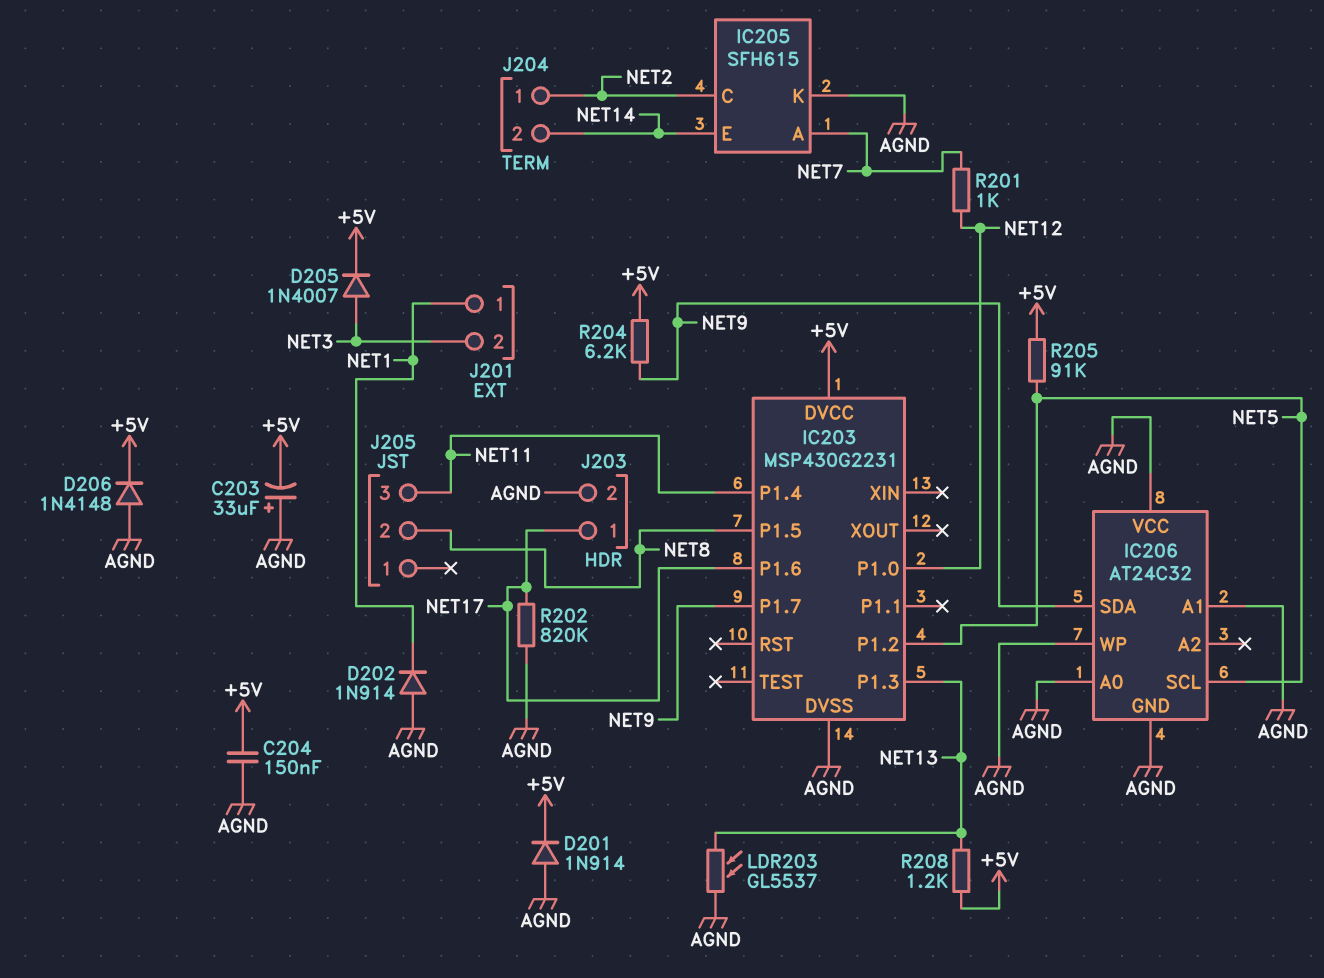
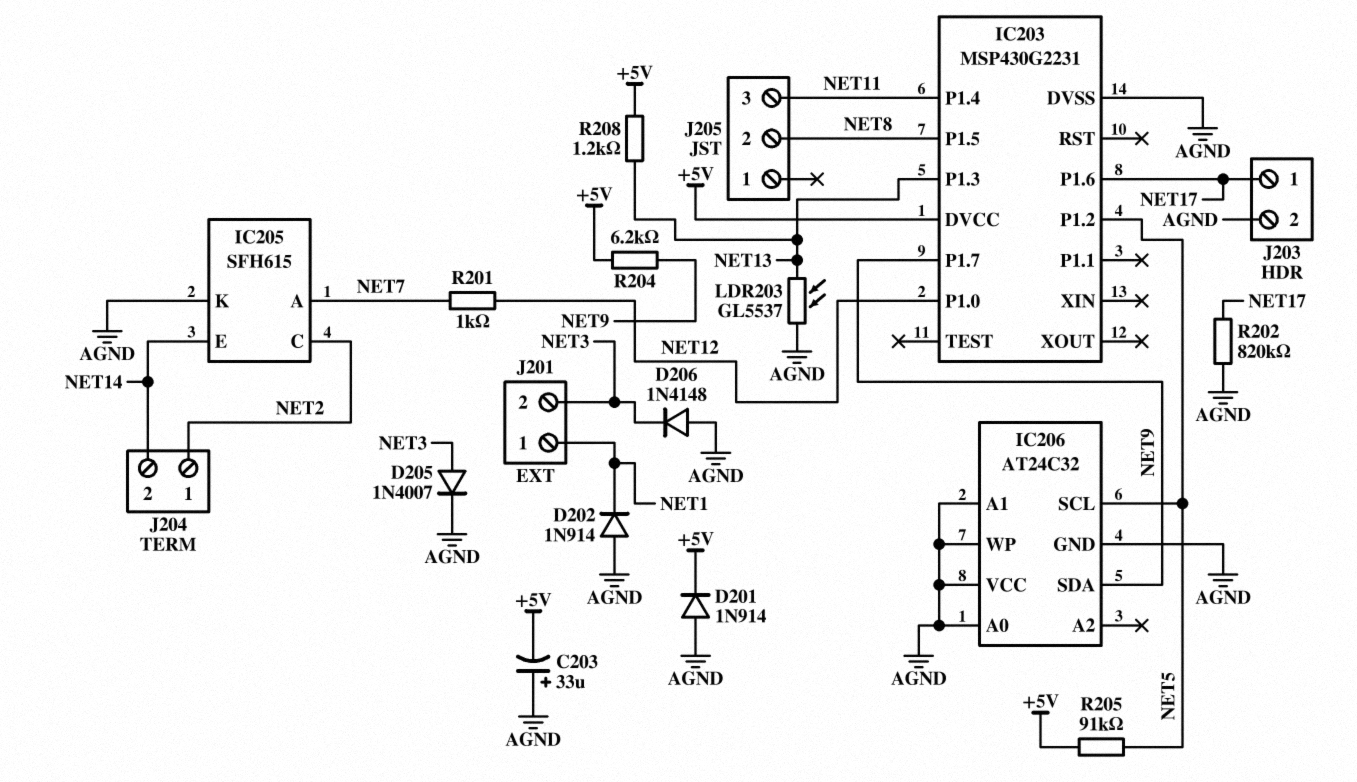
C204: 150nF (+5V, AGND) -> none
D205: diode 1N4007 (A NET3, K +5V) -> diode 1N4007 (A NET3, K AGND)
D206: diode 1N4148 (A AGND, K +5V) -> diode 1N4148 (A AGND, K NET3)

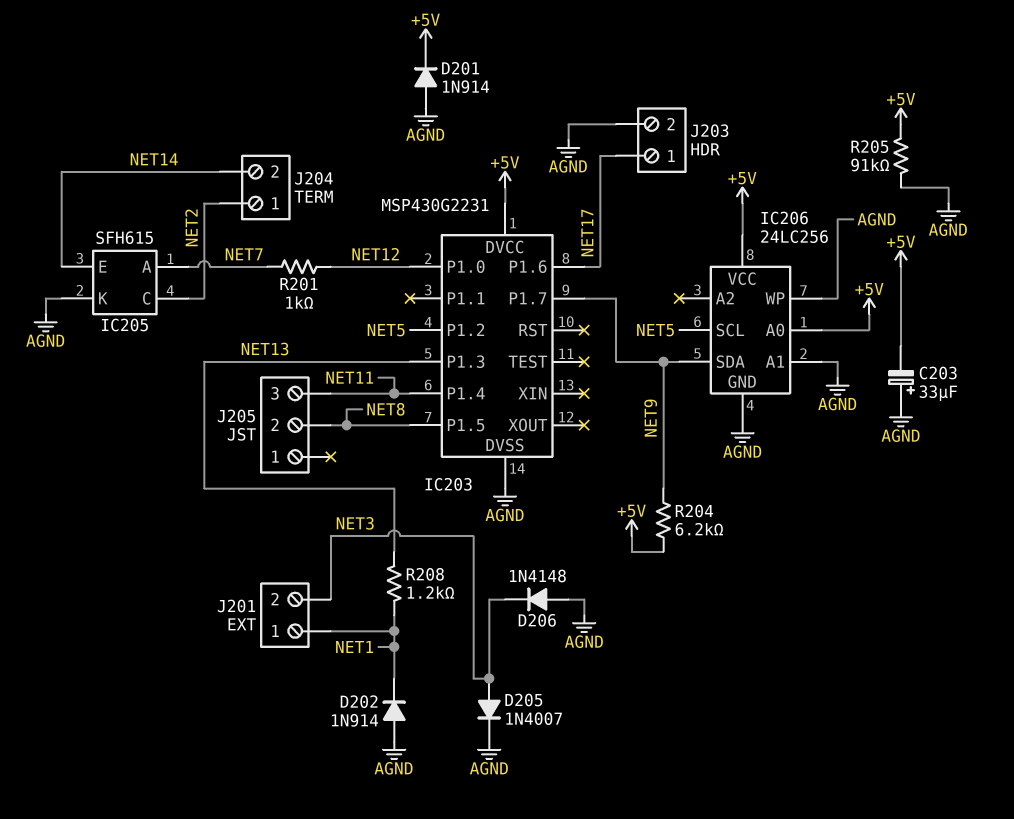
IC206: AT24C32 -> 24LC256
IC206 pin A0: AGND -> +5V
IC206 pin VCC: AGND -> +5V
LDR203: GL5537 (AGND, NET13) -> none
R202: 820k (AGND, NET17) -> none
R205: 91k (+5V, NET5) -> 91k (+5V, AGND)
R208: 1.2k (+5V, NET13) -> 1.2k (NET1, NET13)

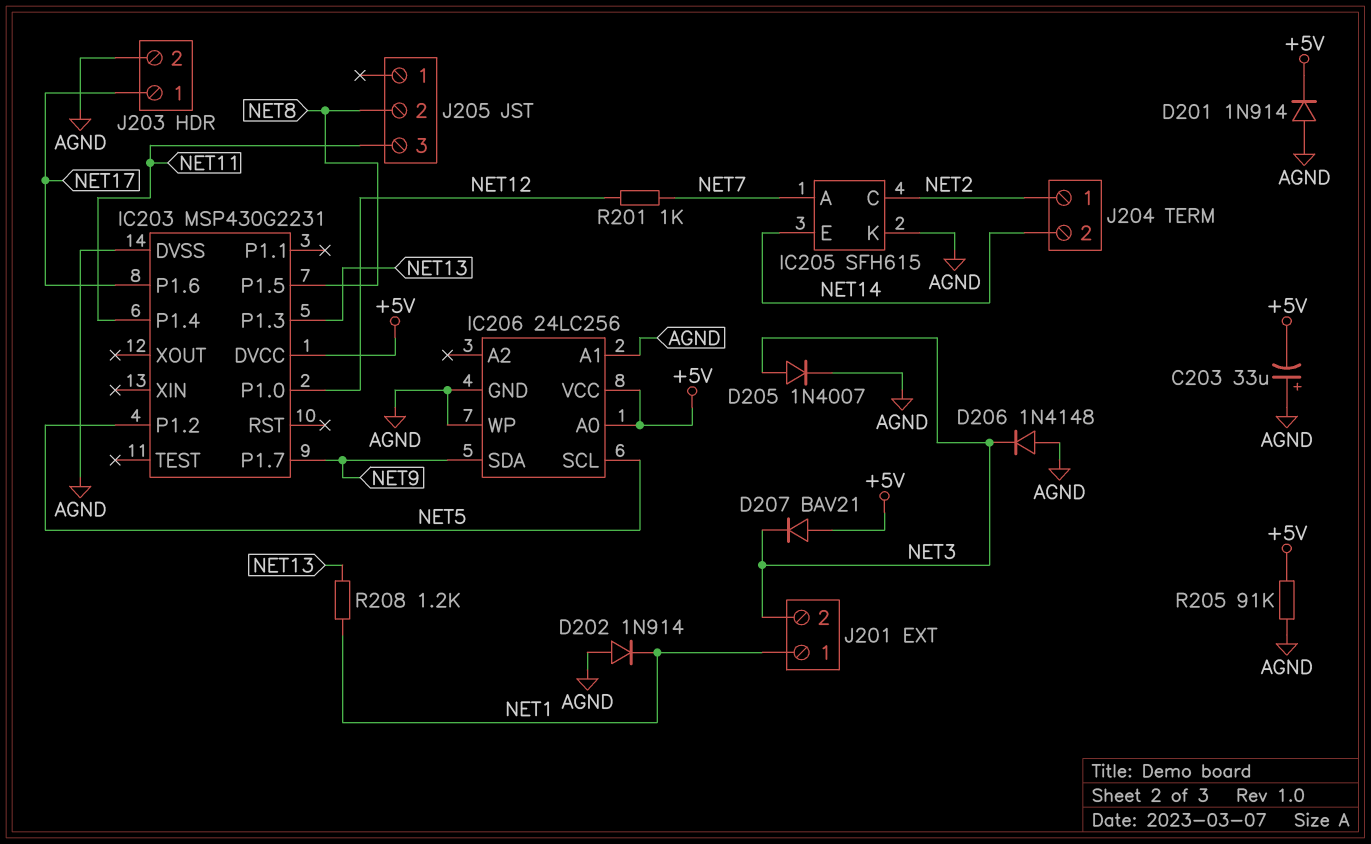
D207: none -> diode BAV21 (A +5V, K NET3)
R204: 6.2k (+5V, NET9) -> none

